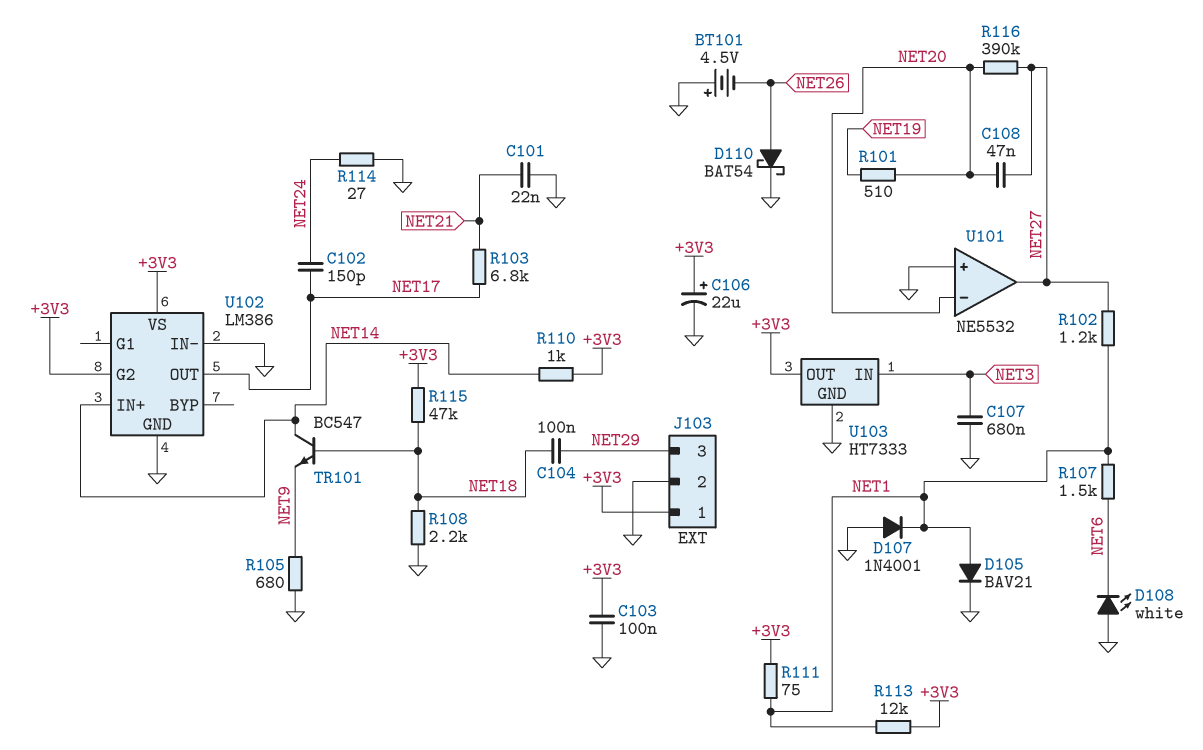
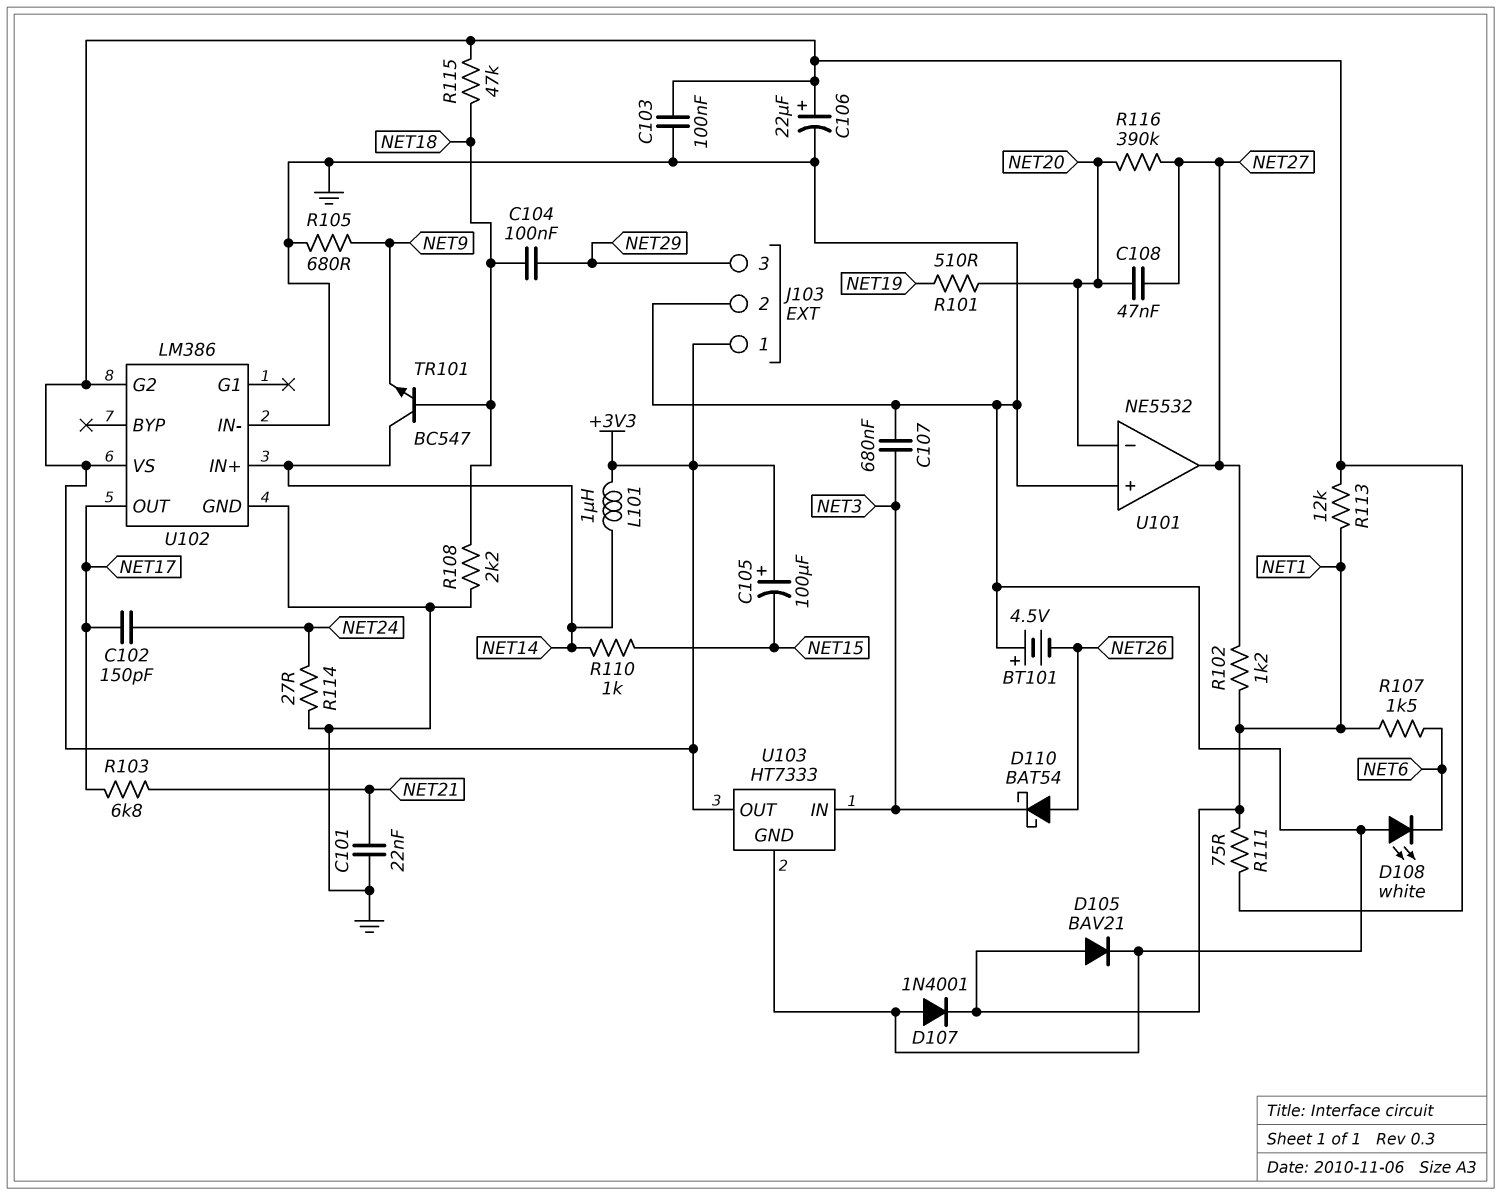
C105: none -> 100uF (plus +3V3, minus NET15)
D110: schottky BAT54 (A NET26, K GND) -> schottky BAT54 (A NET26, K NET3)
L101: none -> 1uH (+3V3, NET14)
R110: 1k (+3V3, NET14) -> 1k (NET14, NET15)

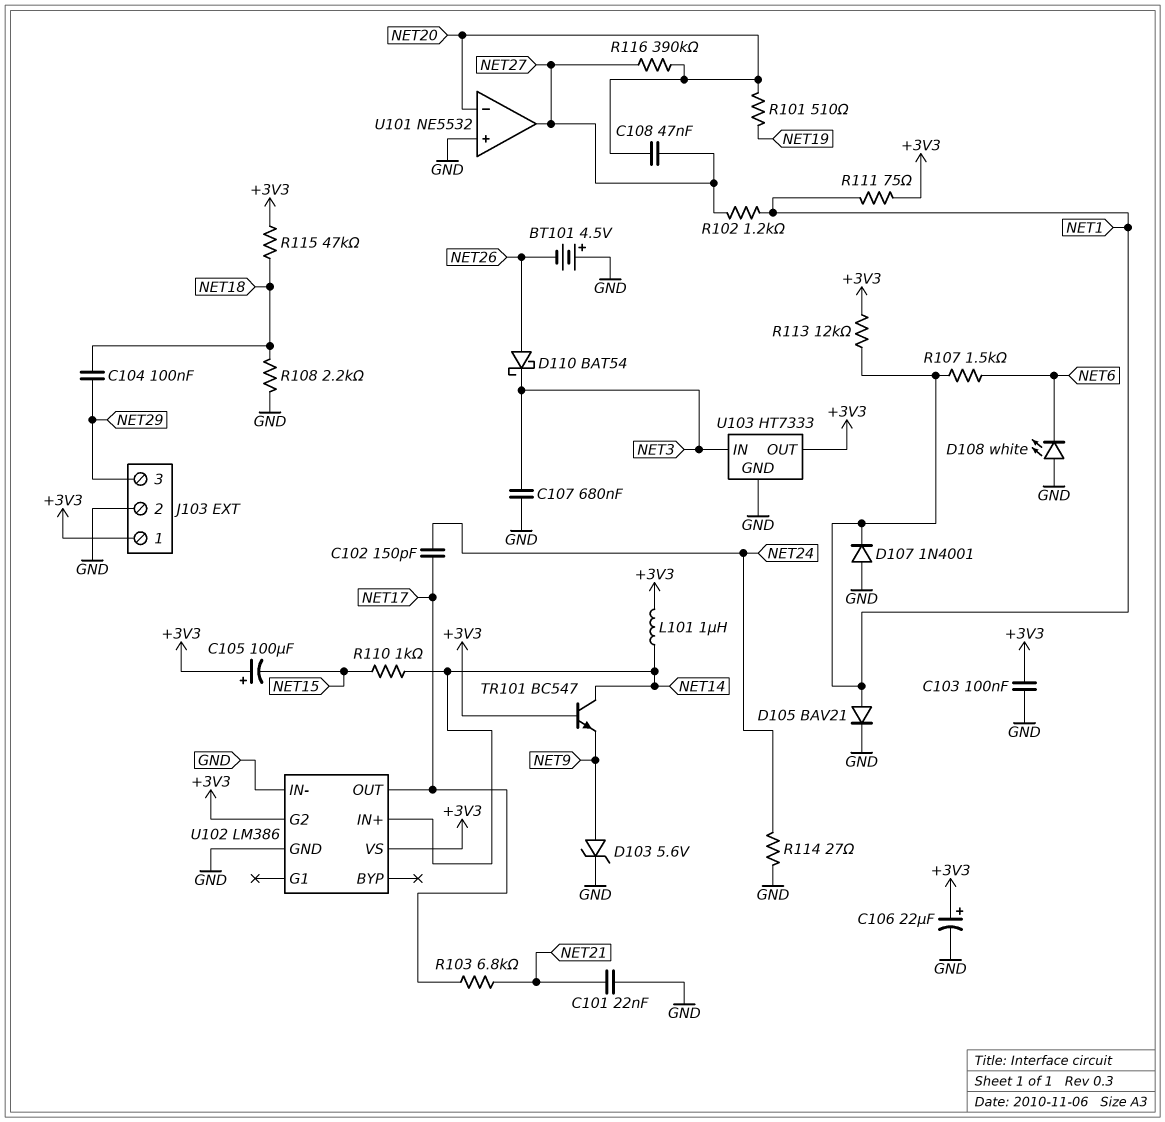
D103: none -> zener 5.6V (A NET9, K GND)
R105: 680 (GND, NET9) -> none
TR101: NPN BC547 (B NET18, C NET14, E NET9) -> NPN BC547 (B +3V3, C NET14, E NET9)

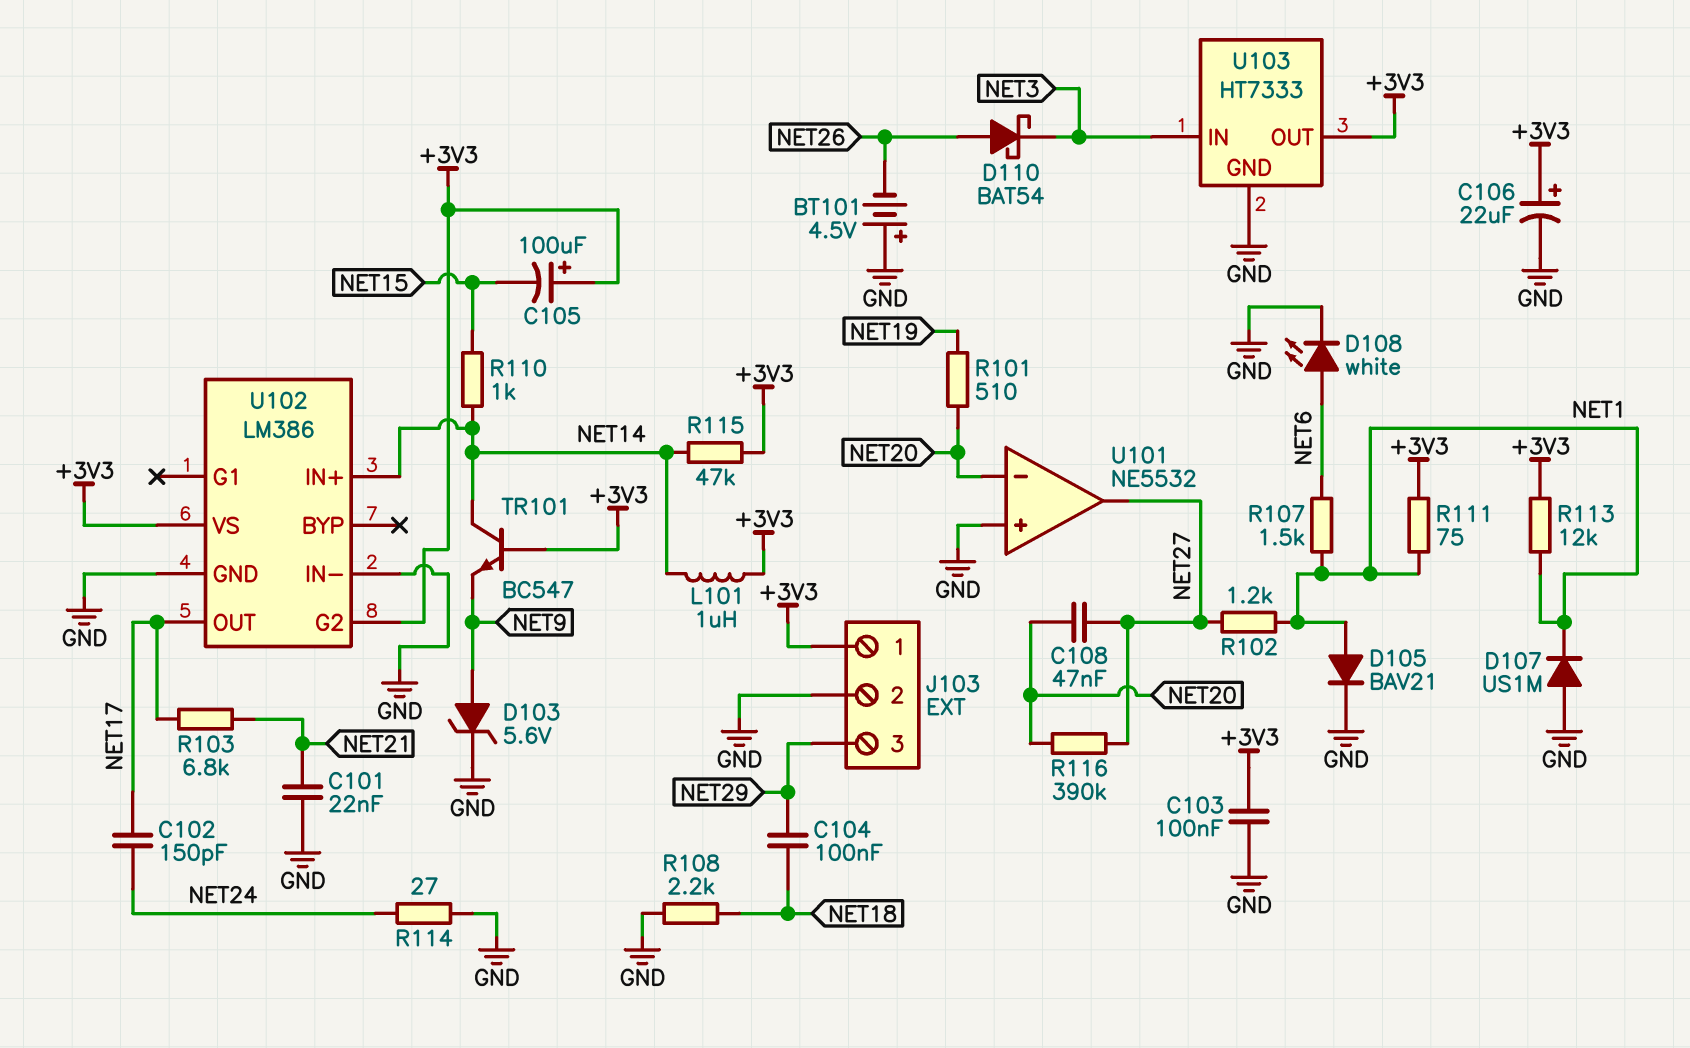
C107: 680nF (GND, NET3) -> none
D107: diode 1N4001 (A GND, K NET1) -> diode US1M (A GND, K NET1)
D108: LED white (A GND, K NET6) -> LED white (A NET6, K GND)
R115: 47k (+3V3, NET18) -> 47k (+3V3, NET14)

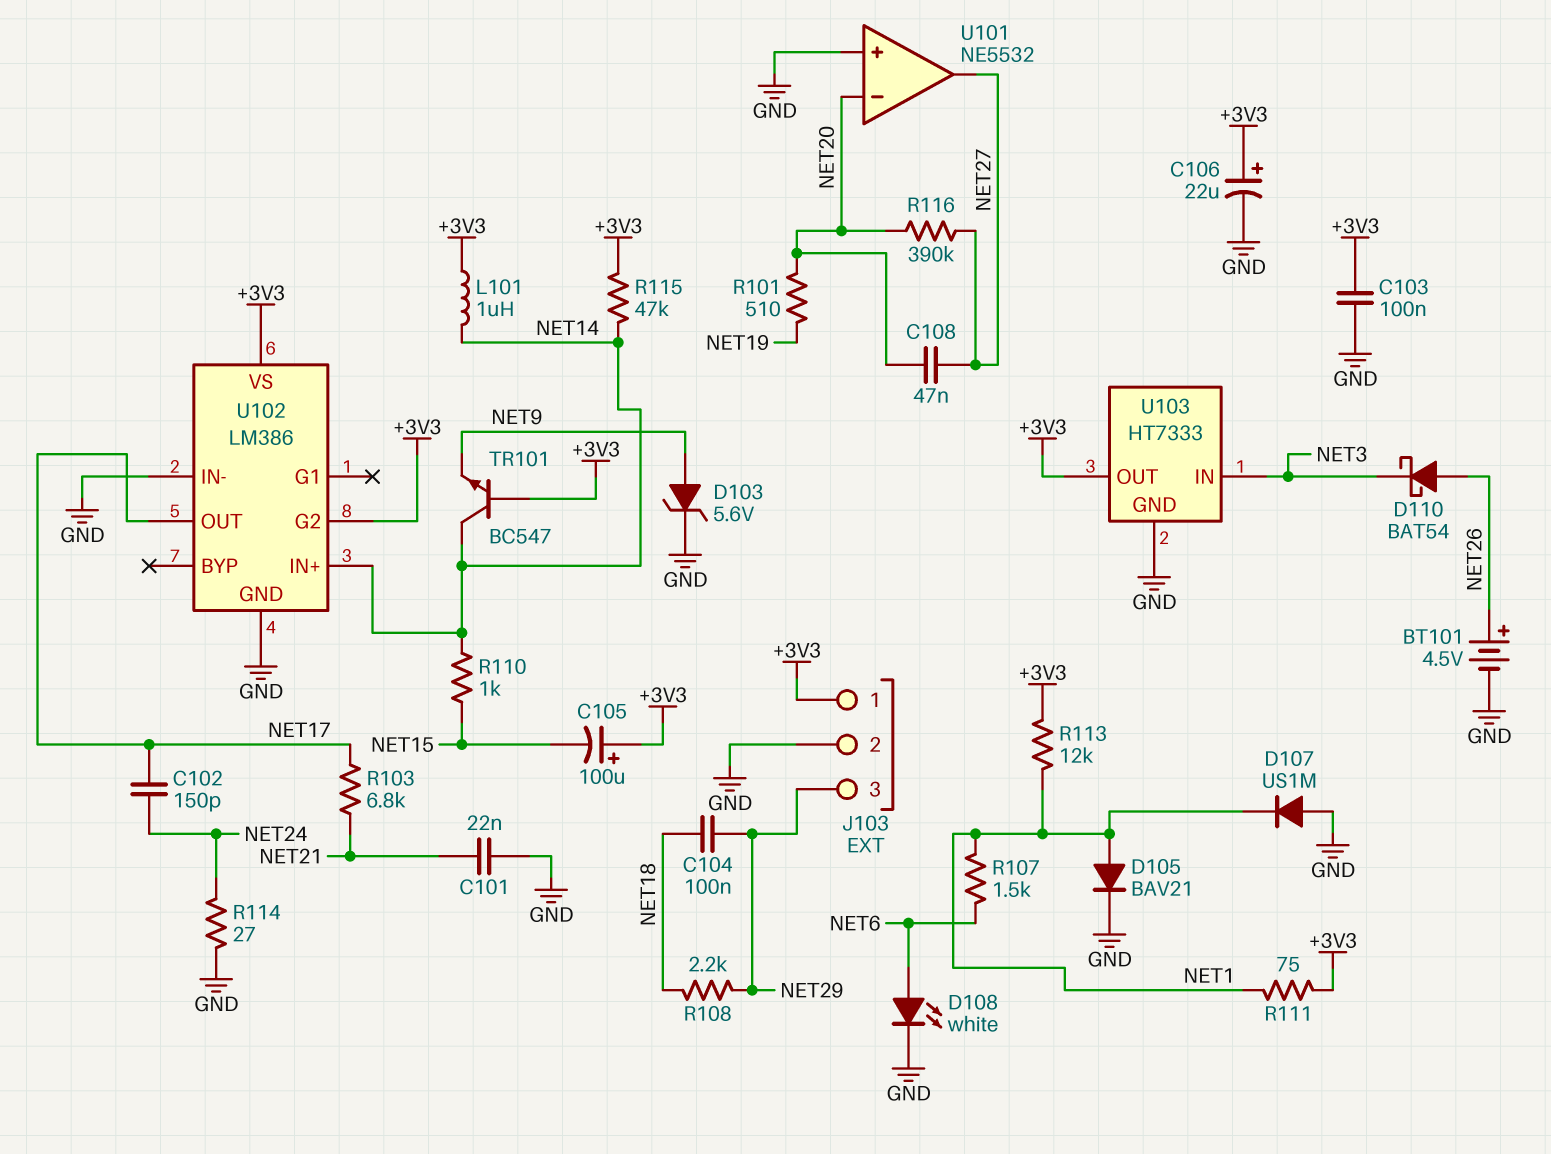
BT101: 4.5V (plus GND, minus NET26) -> 4.5V (plus NET26, minus GND)
R102: 1.2k (NET1, NET27) -> none
R108: 2.2k (GND, NET18) -> 2.2k (NET18, NET29)

